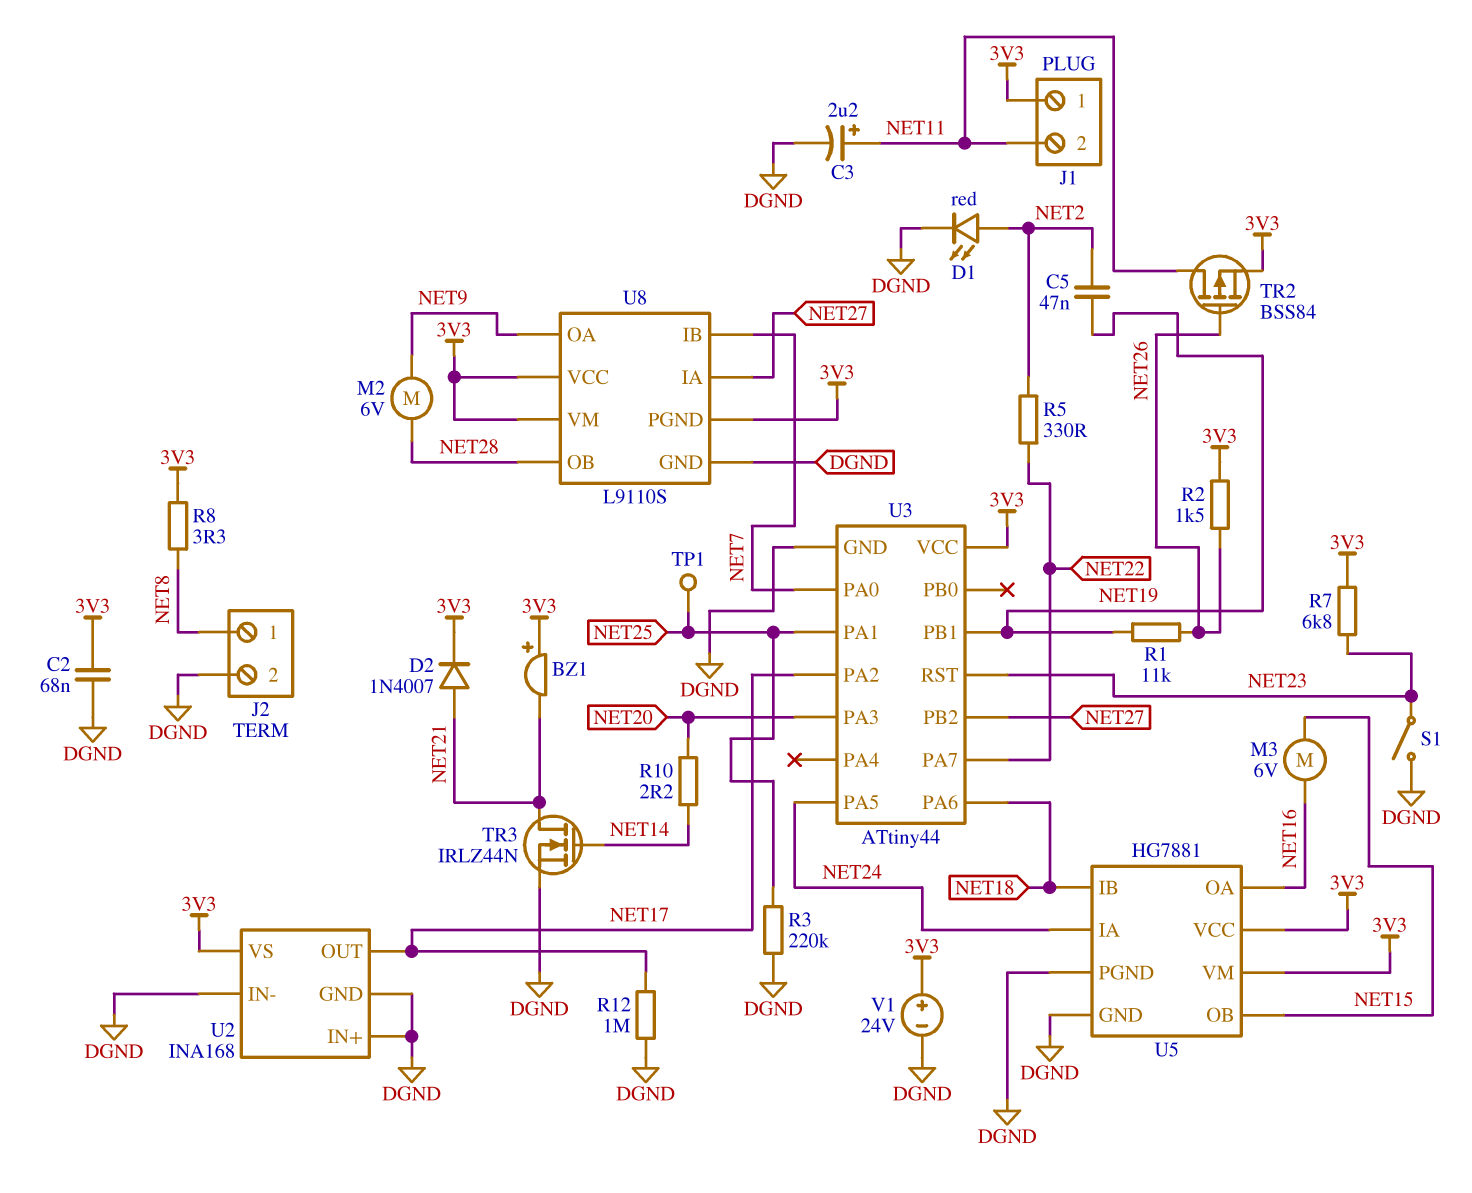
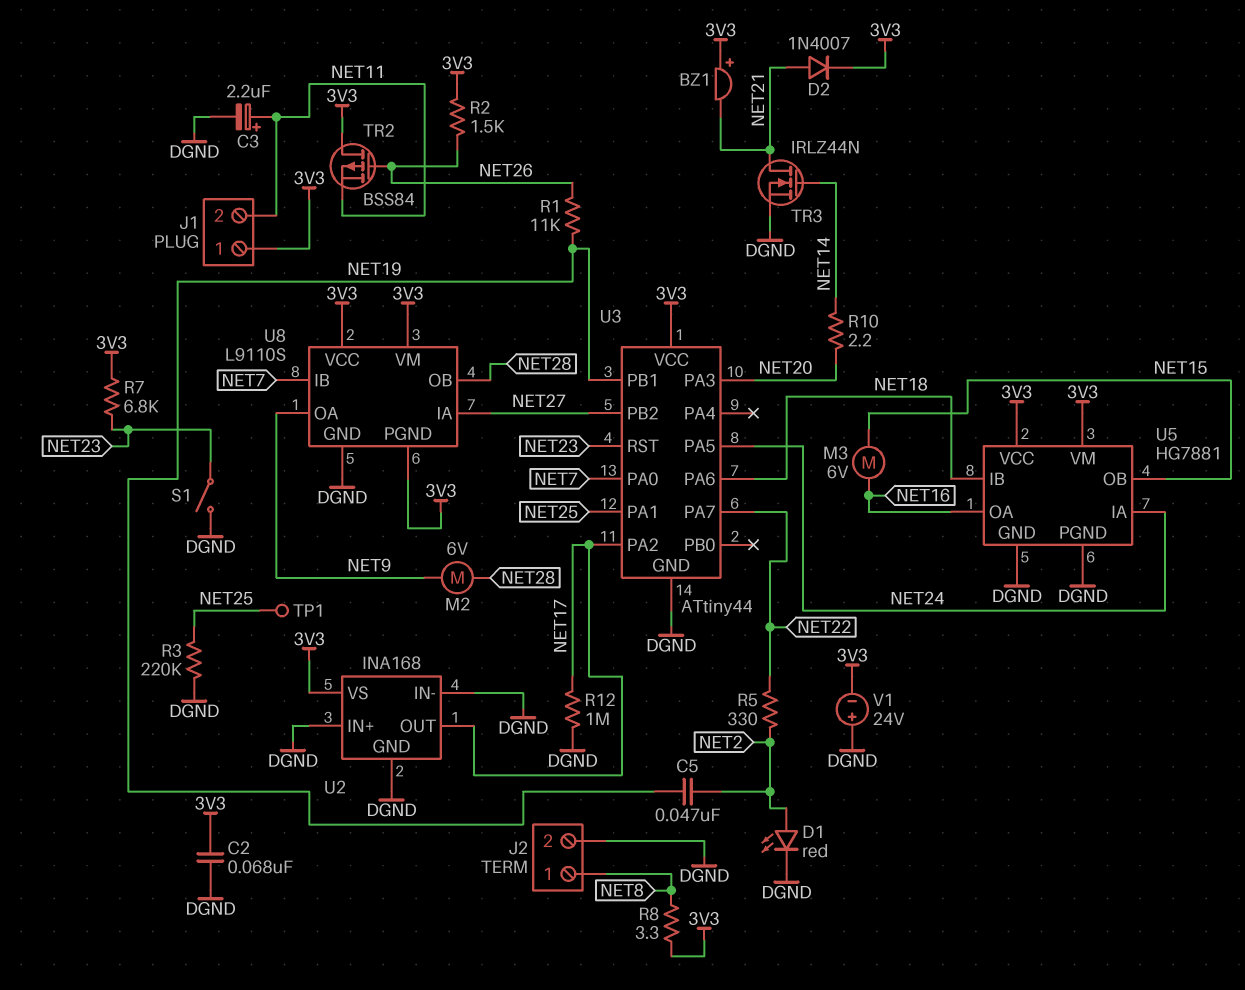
TR2: PMOS BSS84 (G NET26, D NET11, S 3V3) -> PMOS BSS84 (G NET26, D 3V3, S NET11)
V1: 24V (plus 3V3, minus DGND) -> 24V (plus DGND, minus 3V3)

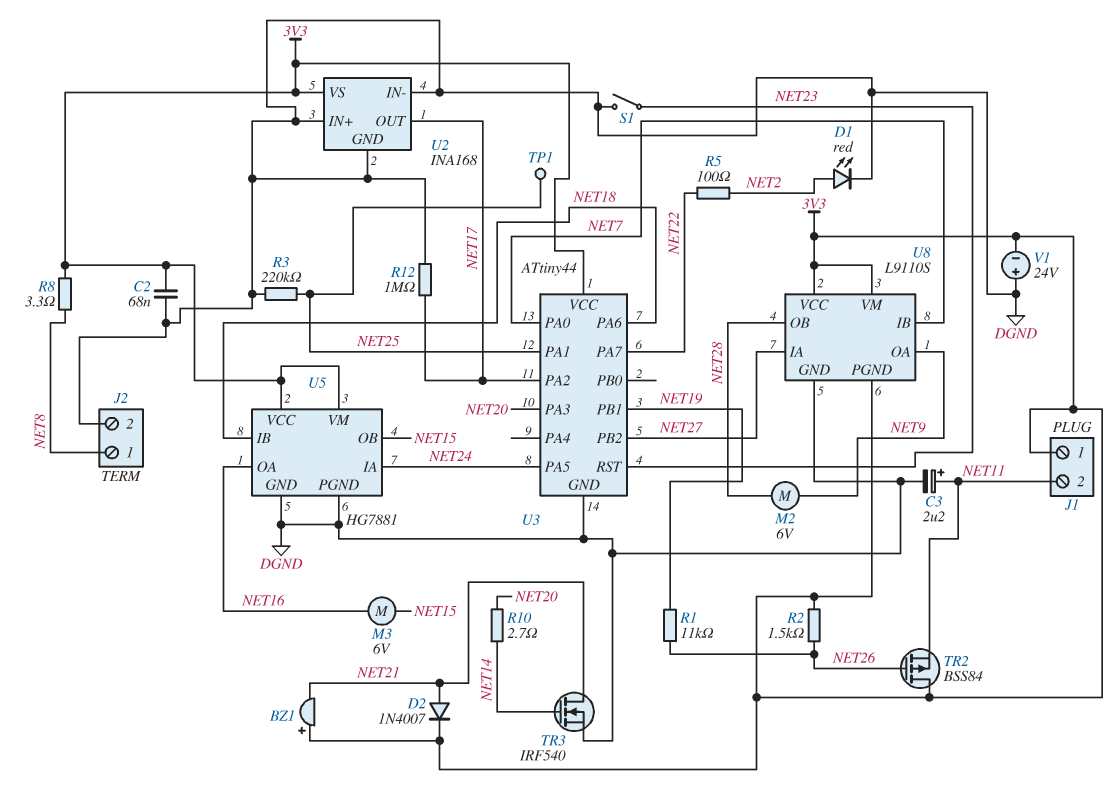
C5: 47nF (NET2, NET19) -> none
R5: 330 (NET2, NET22) -> 100 (NET2, NET22)
R7: 6.8k (3V3, NET23) -> none
R10: 2.2 (NET14, NET20) -> 2.7 (NET14, NET20)
TR3: NMOS IRLZ44N (G NET14, D NET21, S DGND) -> NMOS IRF540 (G NET14, D NET21, S DGND)

